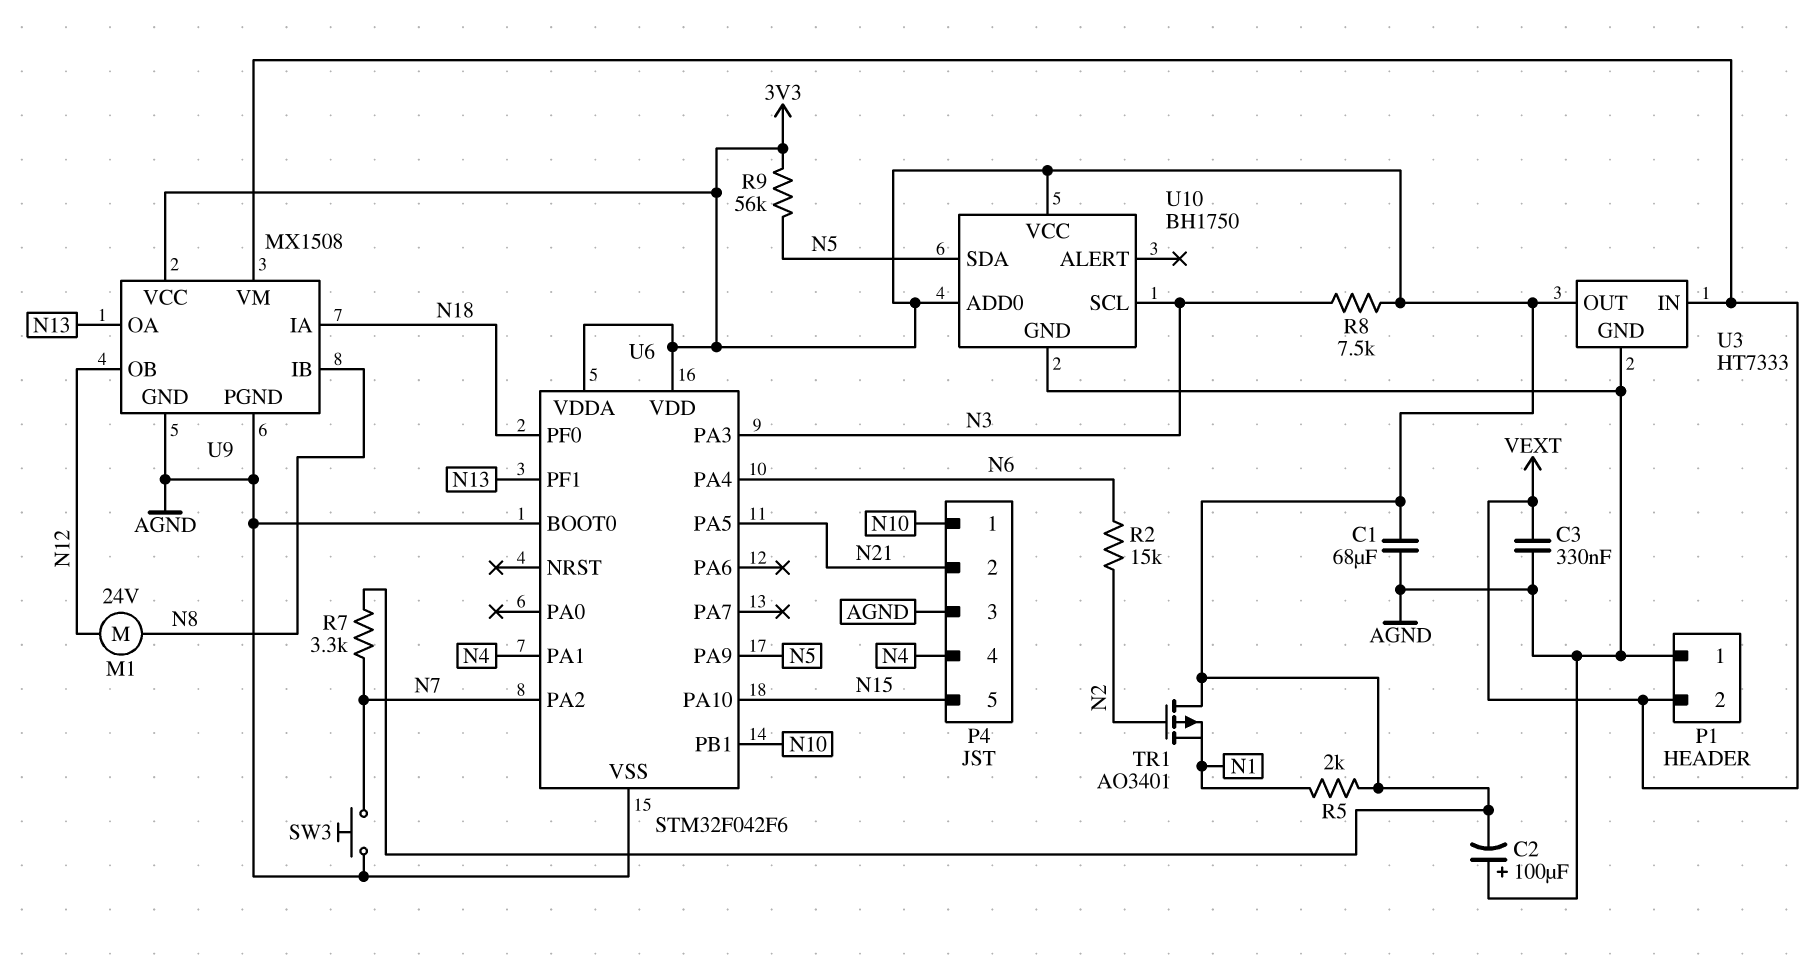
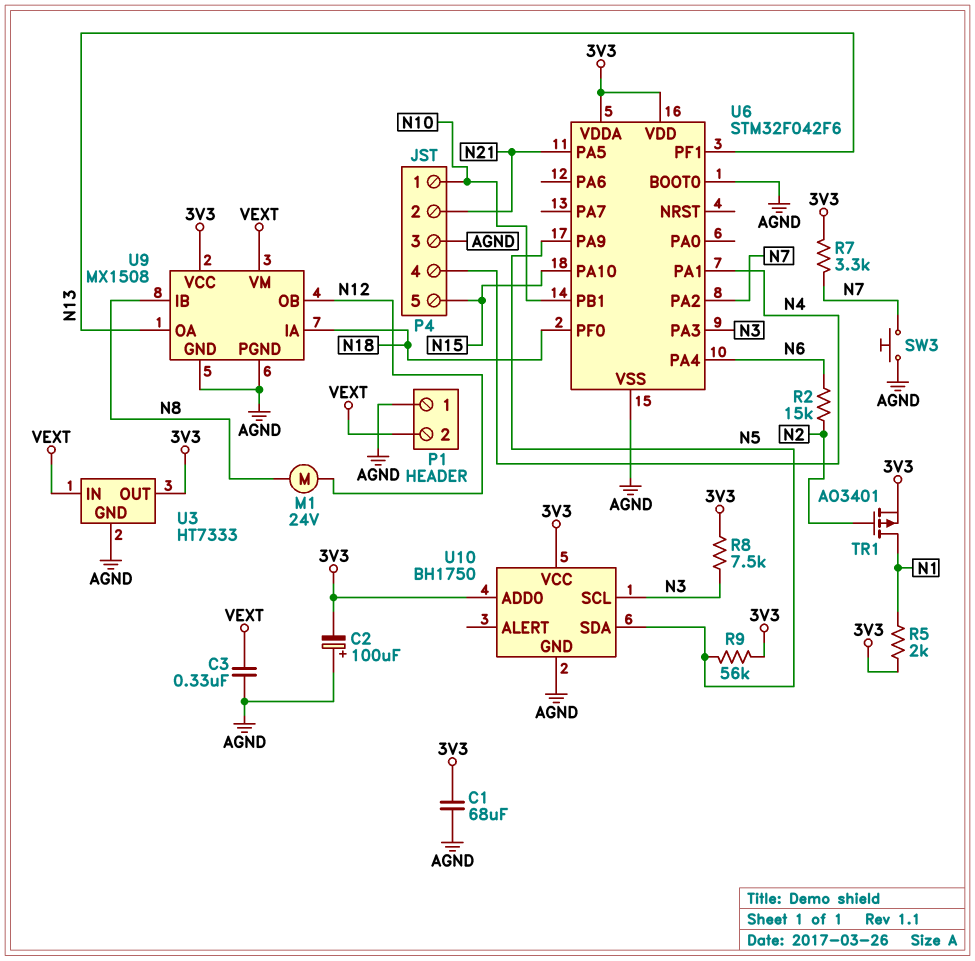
TR1: PMOS AO3401 (G N2, D 3V3, S N1) -> PMOS AO3401 (G N2, D N1, S 3V3)

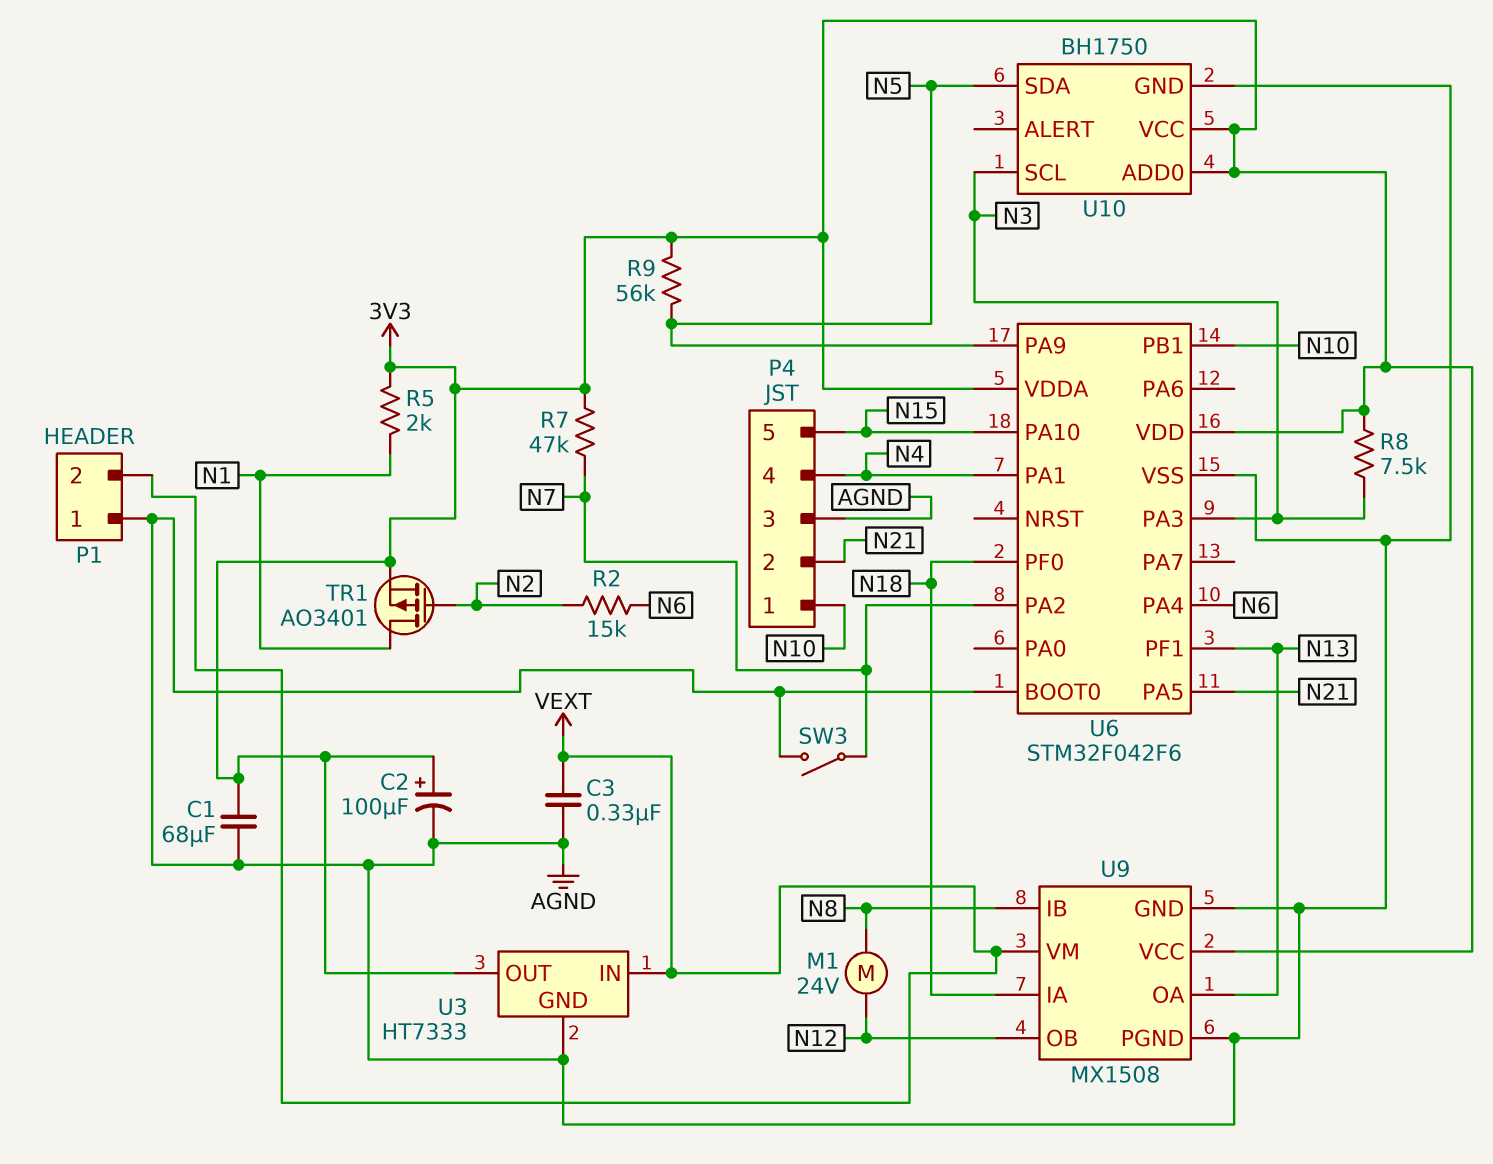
C2: 100uF (plus AGND, minus 3V3) -> 100uF (plus 3V3, minus AGND)
R7: 3.3k (3V3, N7) -> 47k (3V3, N7)
SW3: button (AGND, N7) -> switch (AGND, N7)

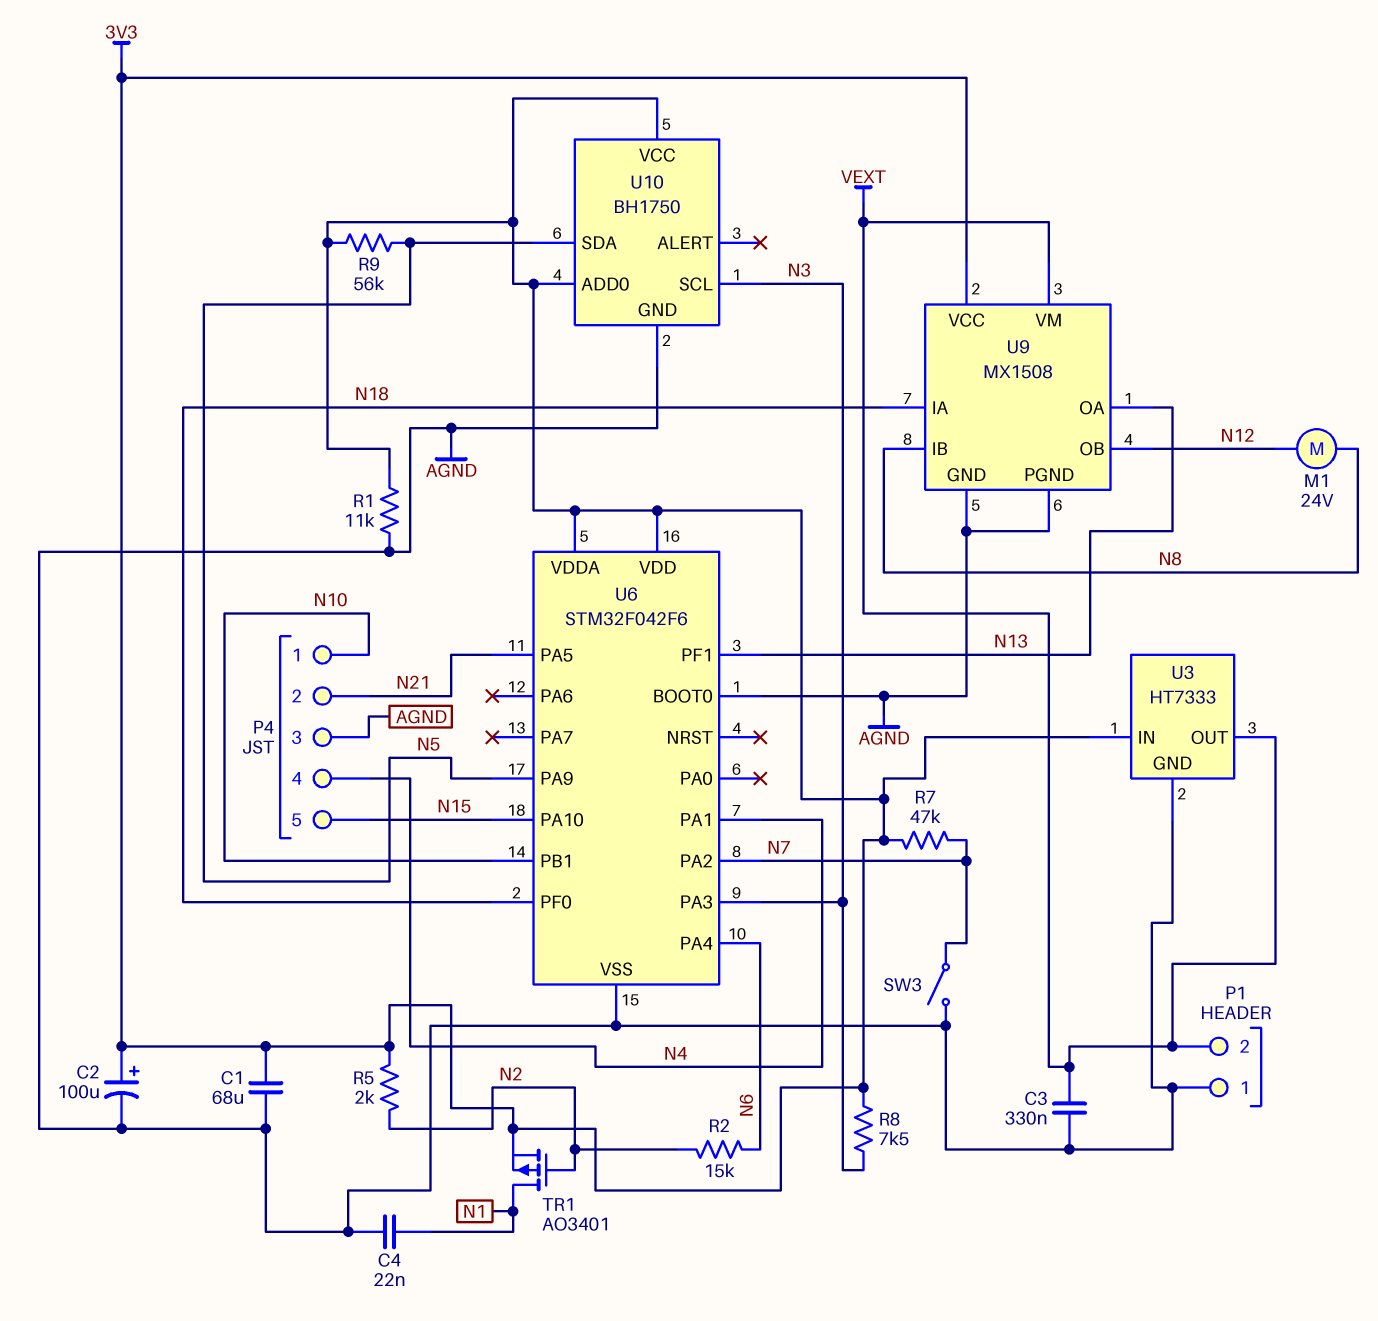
C4: none -> 22nF (AGND, N1)
R1: none -> 11k (3V3, AGND)
R5: 2k (3V3, N1) -> 2k (3V3, N2)
U3 pin IN: VEXT -> 3V3
U3 pin OUT: 3V3 -> VEXT

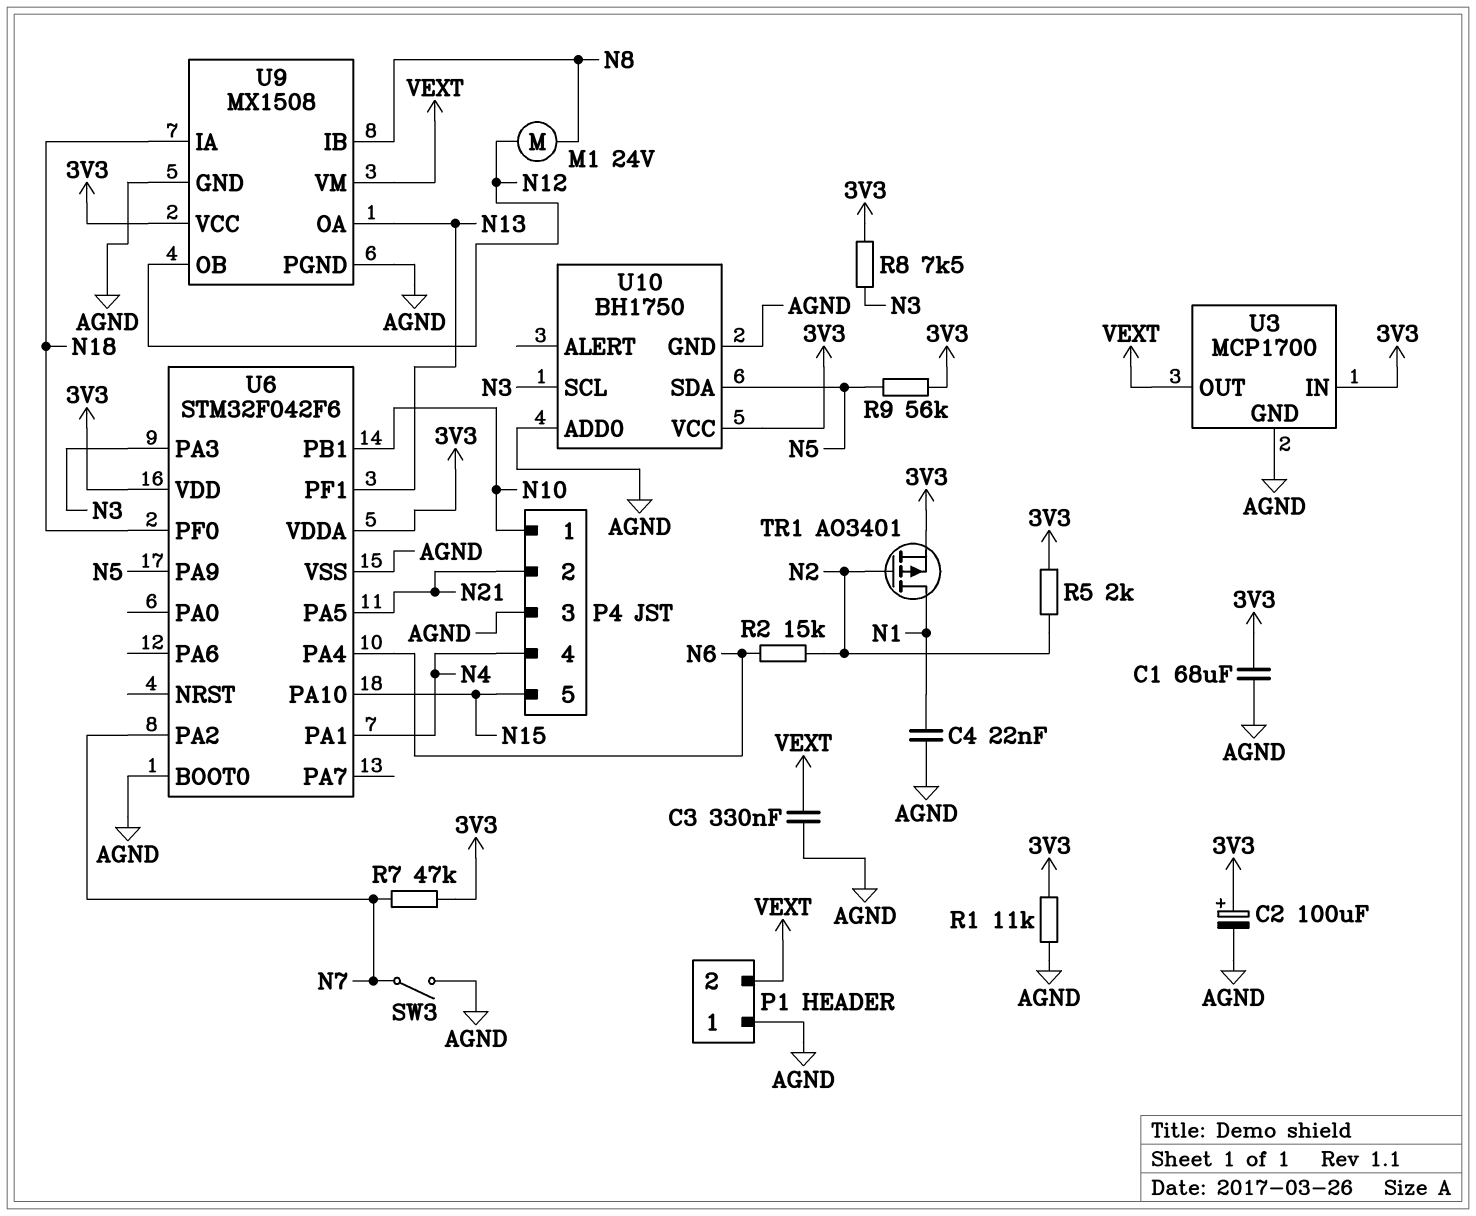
U3: HT7333 -> MCP1700
U10 pin ADD0: 3V3 -> AGND

